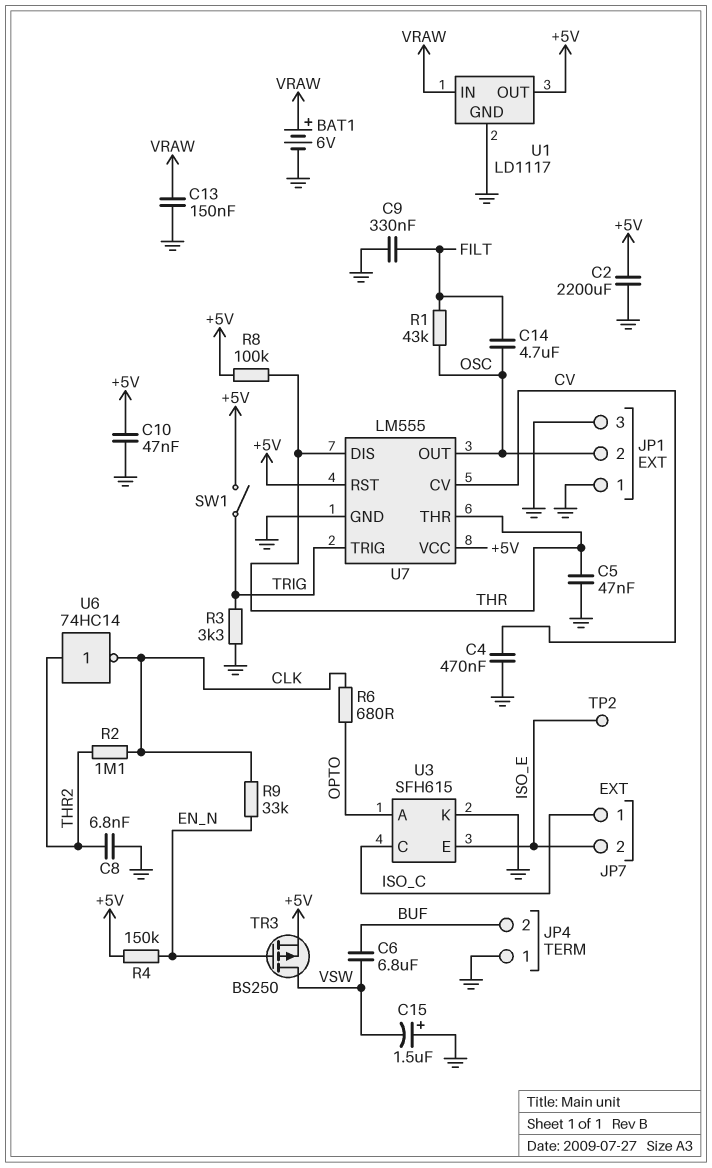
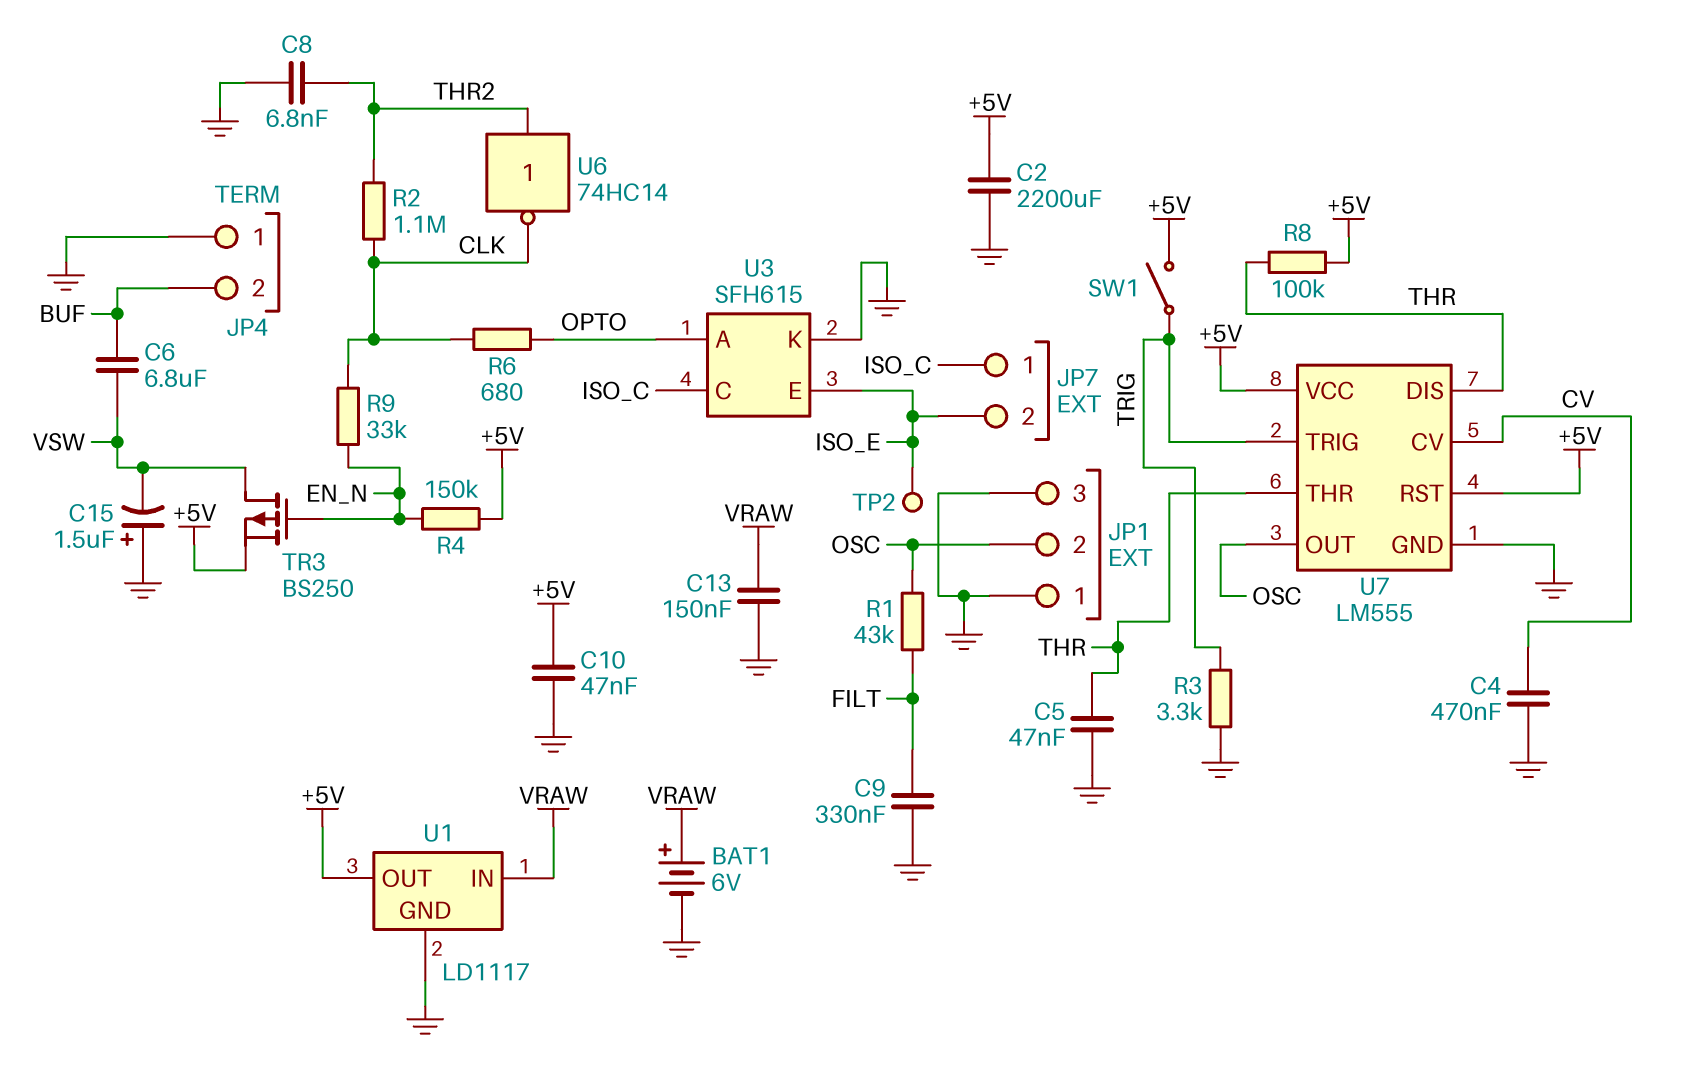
C14: 4.7uF (FILT, OSC) -> none

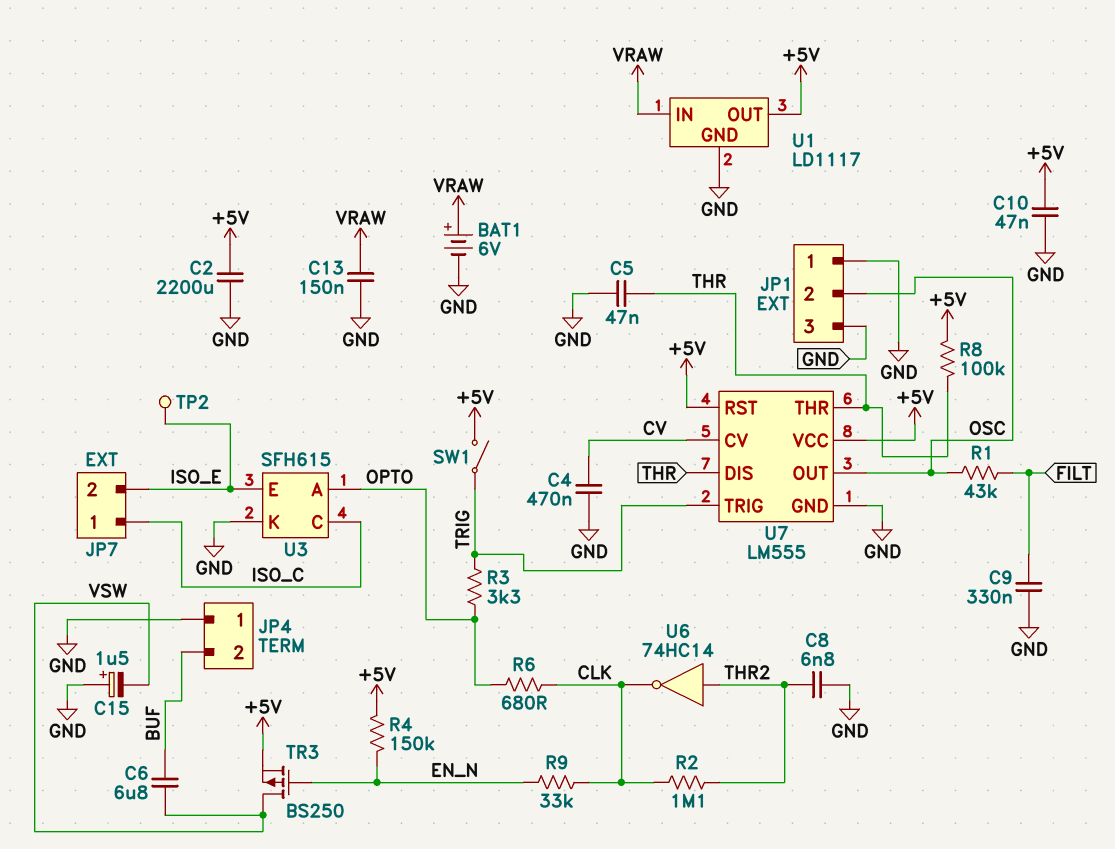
R3: 3.3k (GND, TRIG) -> 3.3k (OPTO, TRIG)

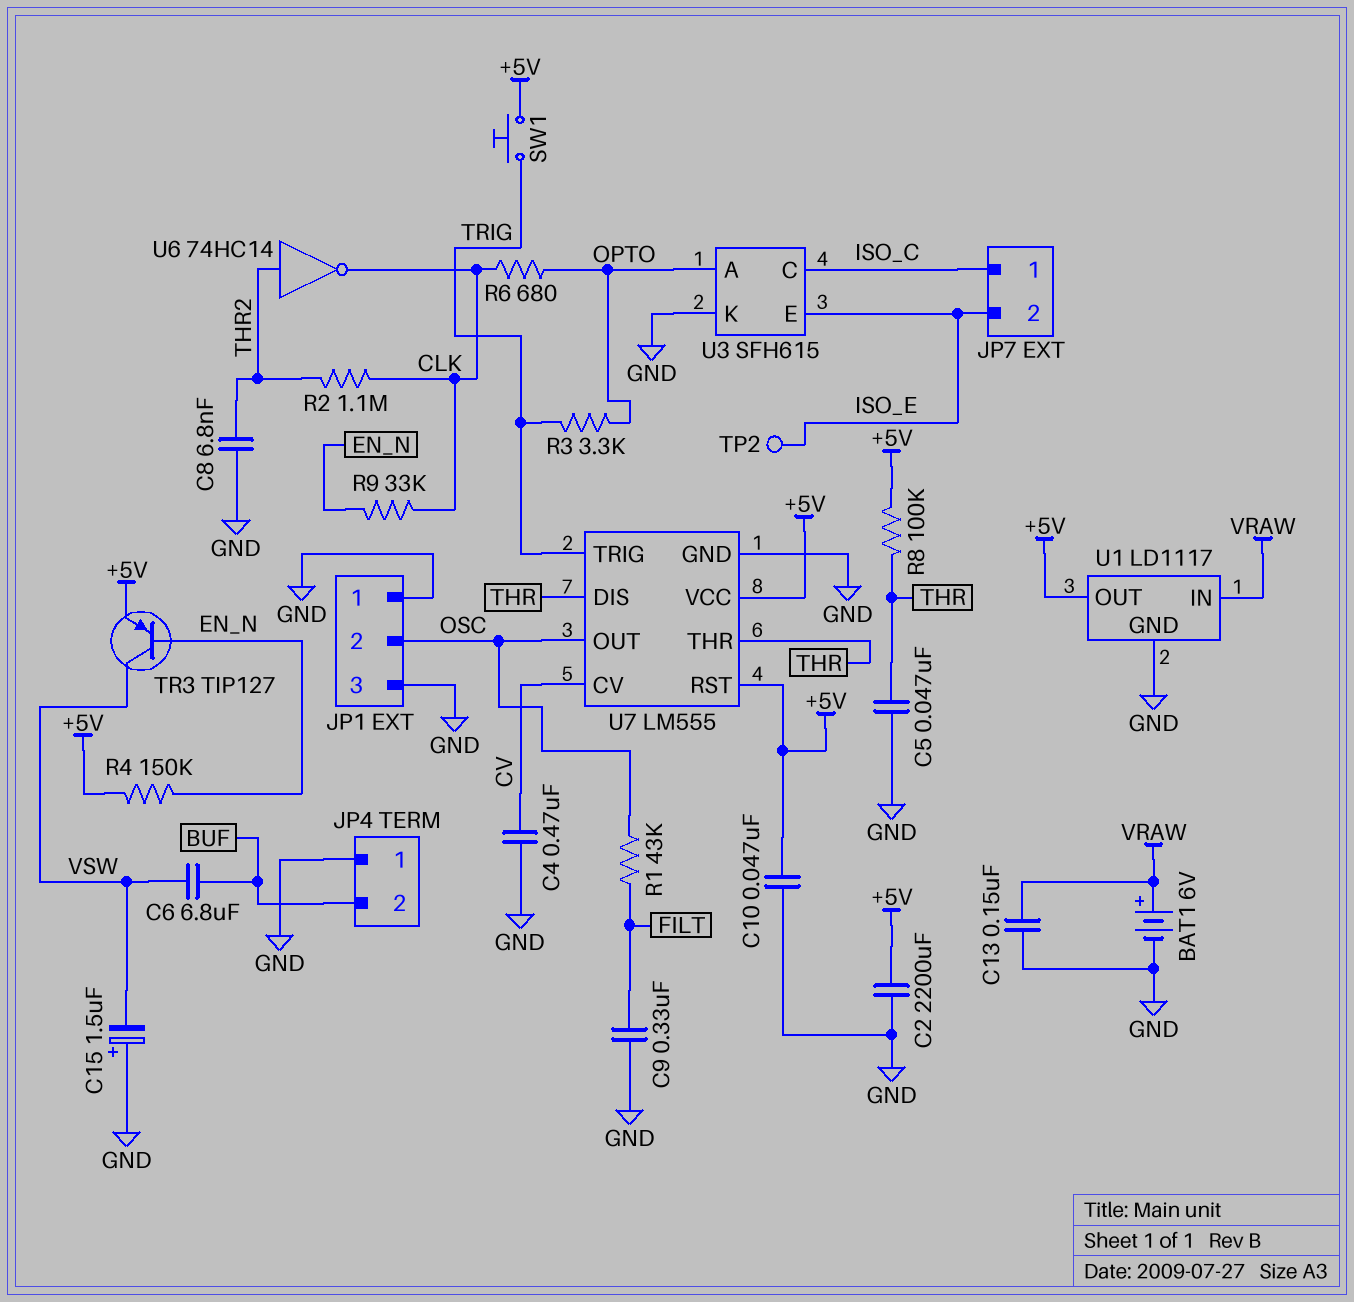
SW1: switch (+5V, TRIG) -> button (+5V, TRIG)
TR3: PMOS BS250 (G EN_N, D VSW, S +5V) -> PNP TIP127 (B EN_N, C VSW, E +5V)

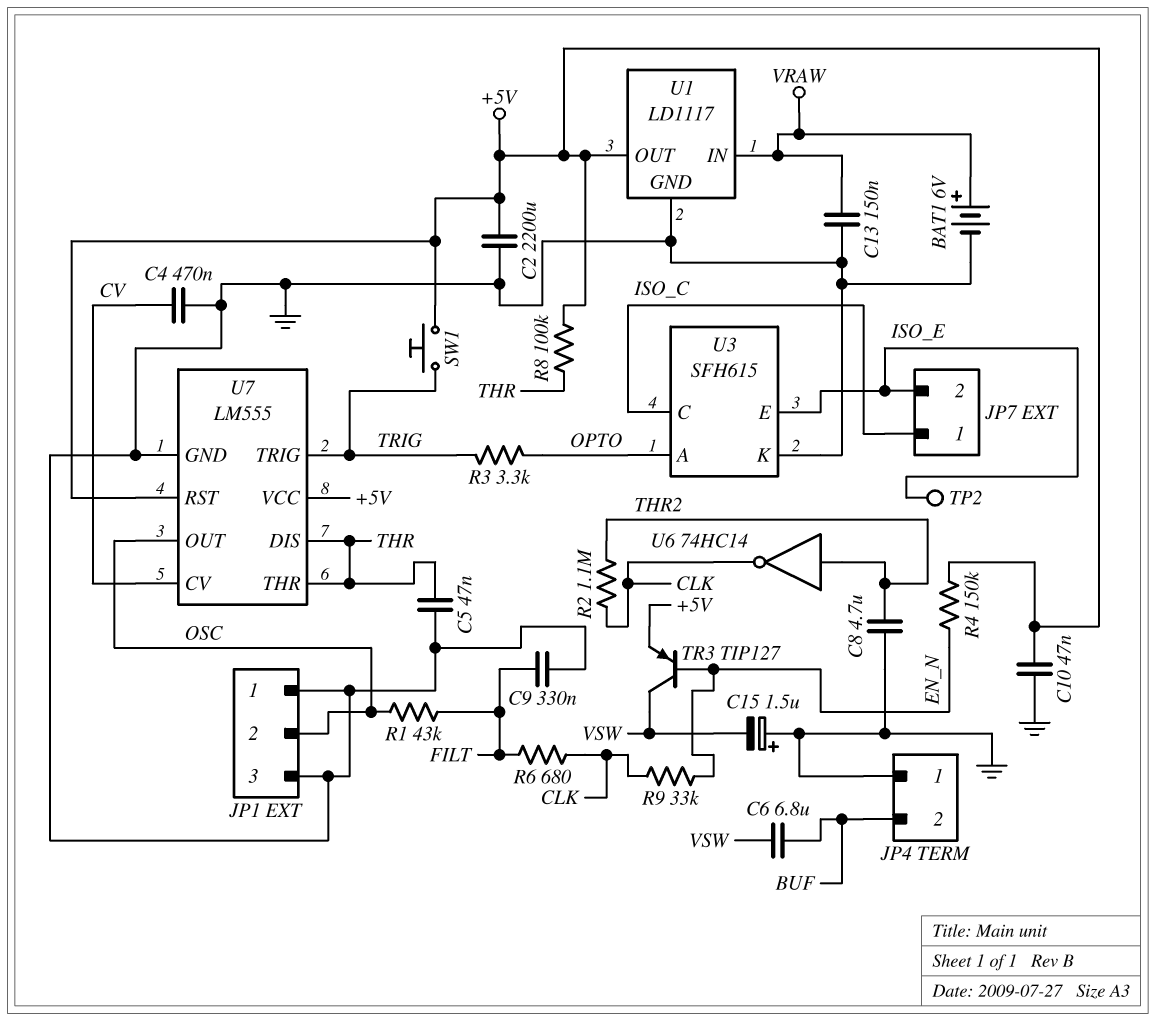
C8: 6.8nF (GND, THR2) -> 4.7uF (GND, THR2)
R6: 680 (CLK, OPTO) -> 680 (CLK, FILT)

